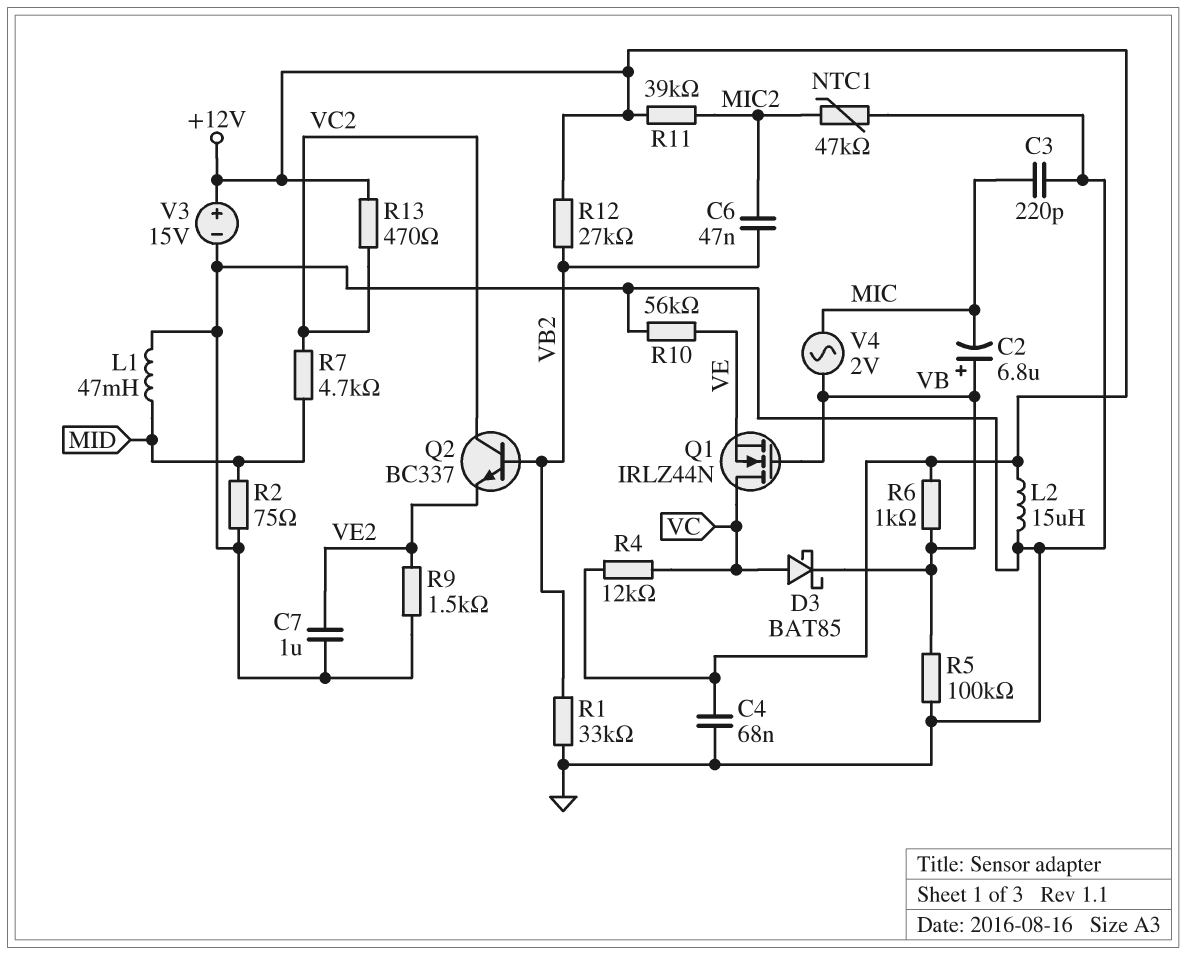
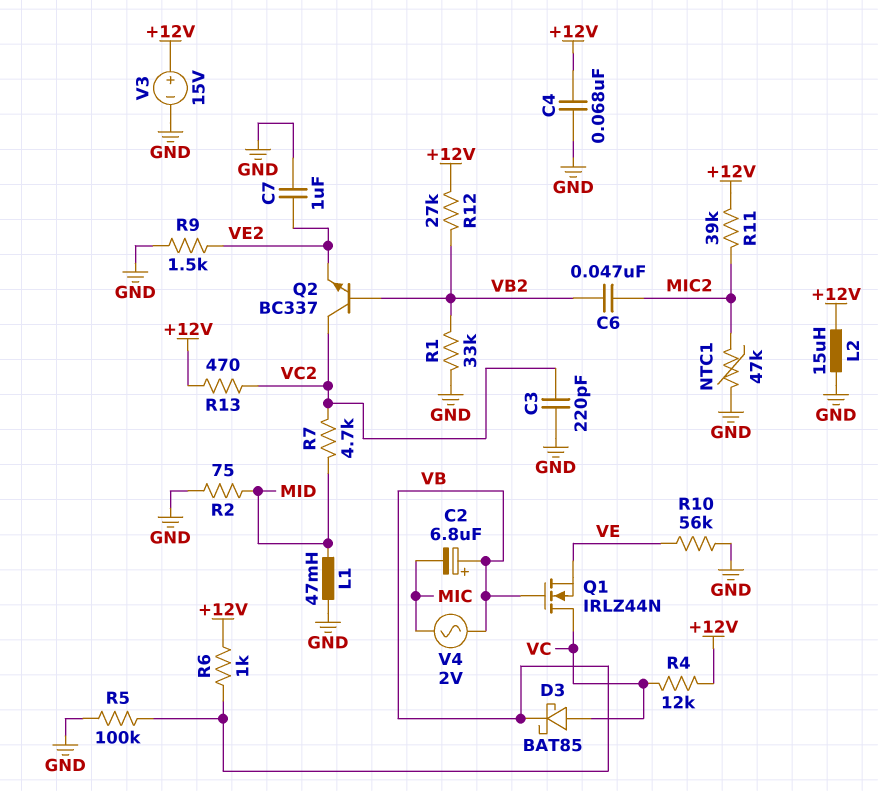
C3: 220pF (GND, MIC) -> 220pF (GND, VC2)

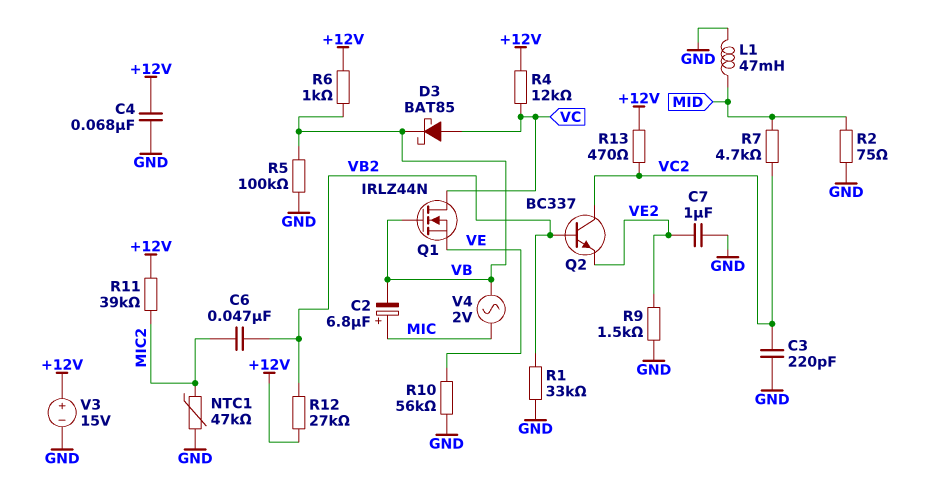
C2: 6.8uF (plus VB, minus MIC) -> 6.8uF (plus MIC, minus VB)
L2: 15uH (+12V, GND) -> none

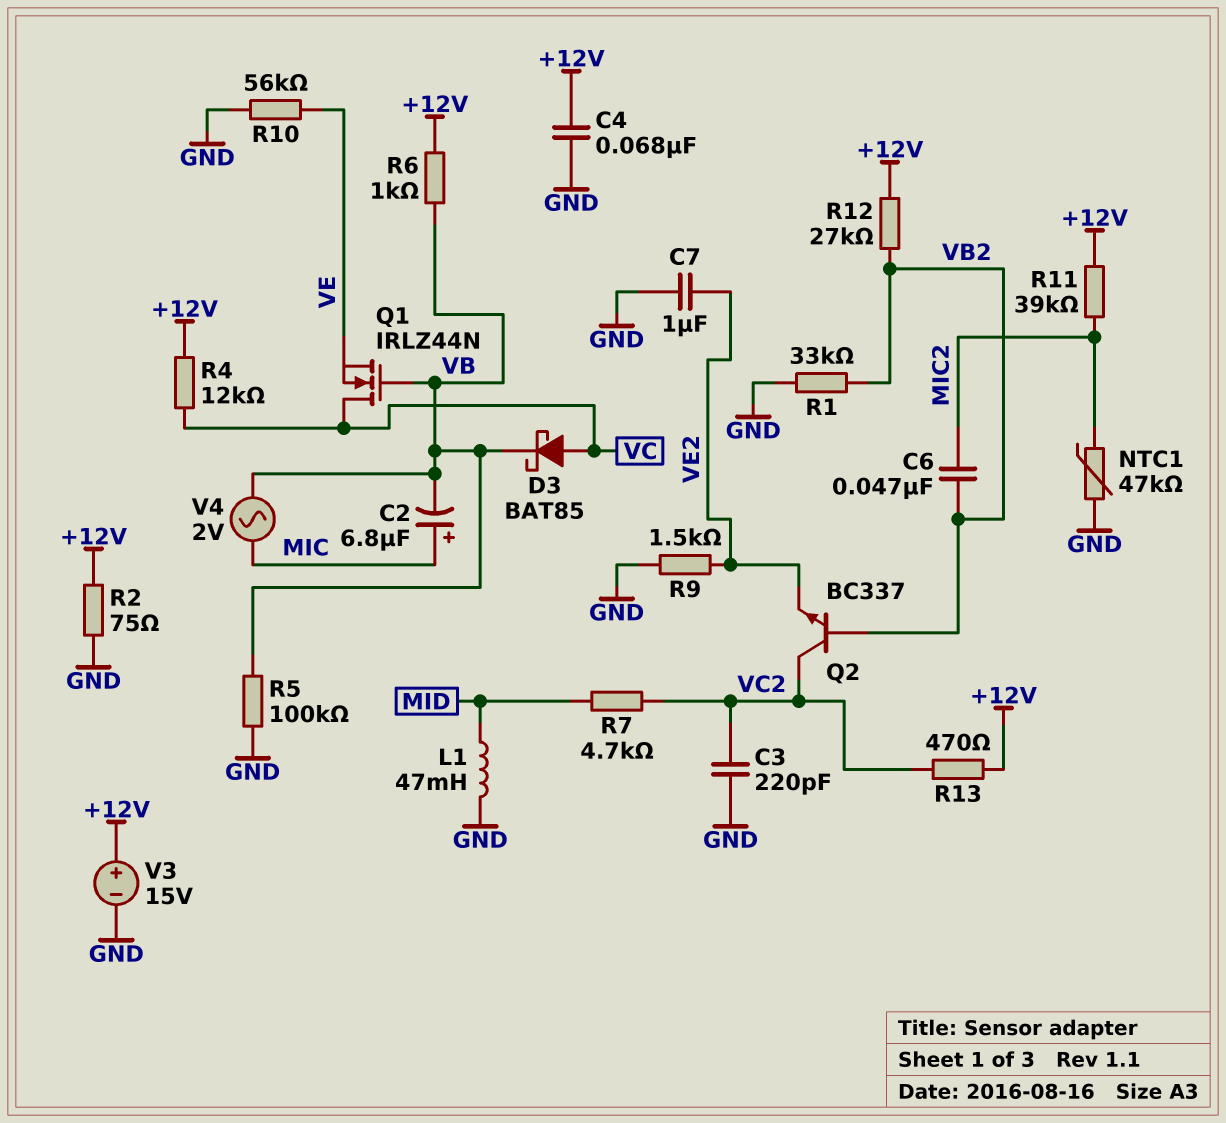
R2: 75 (GND, MID) -> 75 (+12V, GND)

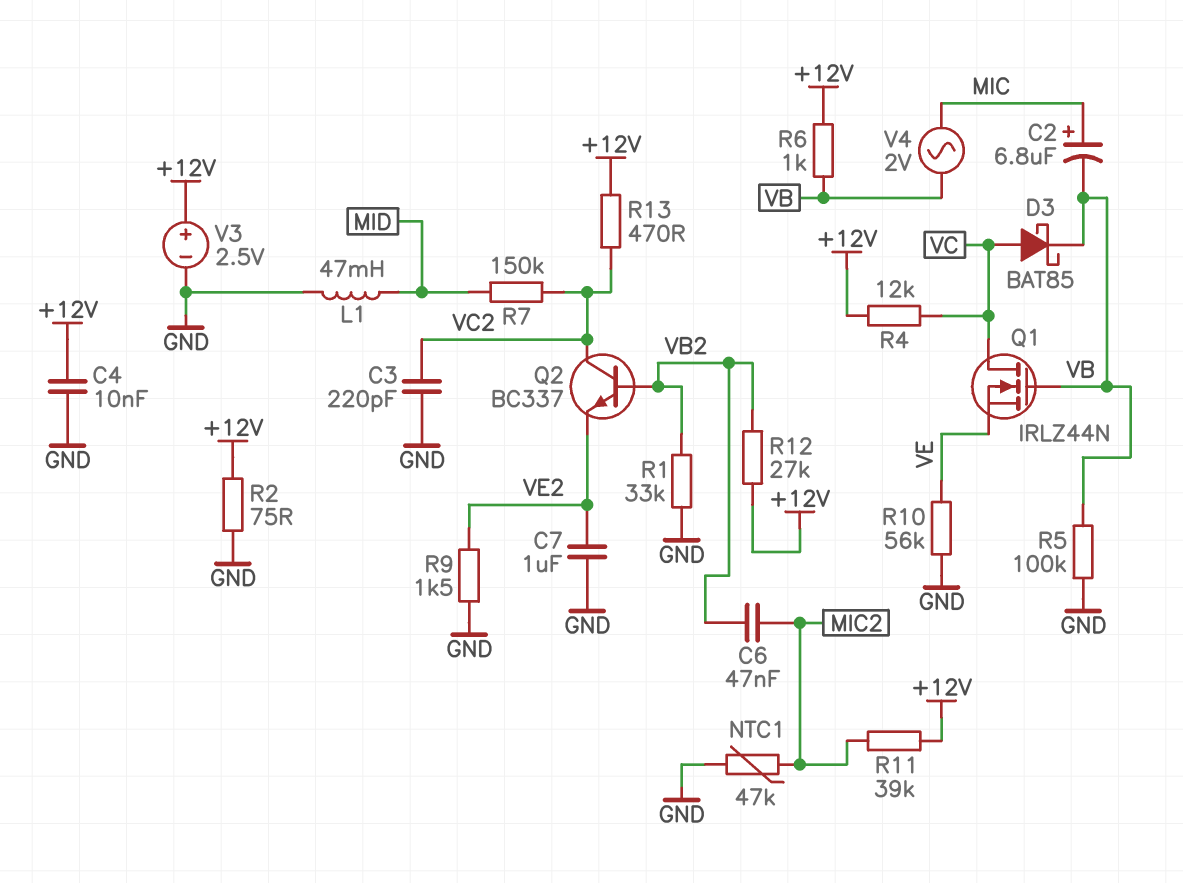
C4: 68nF (+12V, GND) -> 10nF (+12V, GND)
R7: 4.7k (MID, VC2) -> 150k (MID, VC2)
V3: 15V (plus +12V, minus GND) -> 2.5V (plus +12V, minus GND)

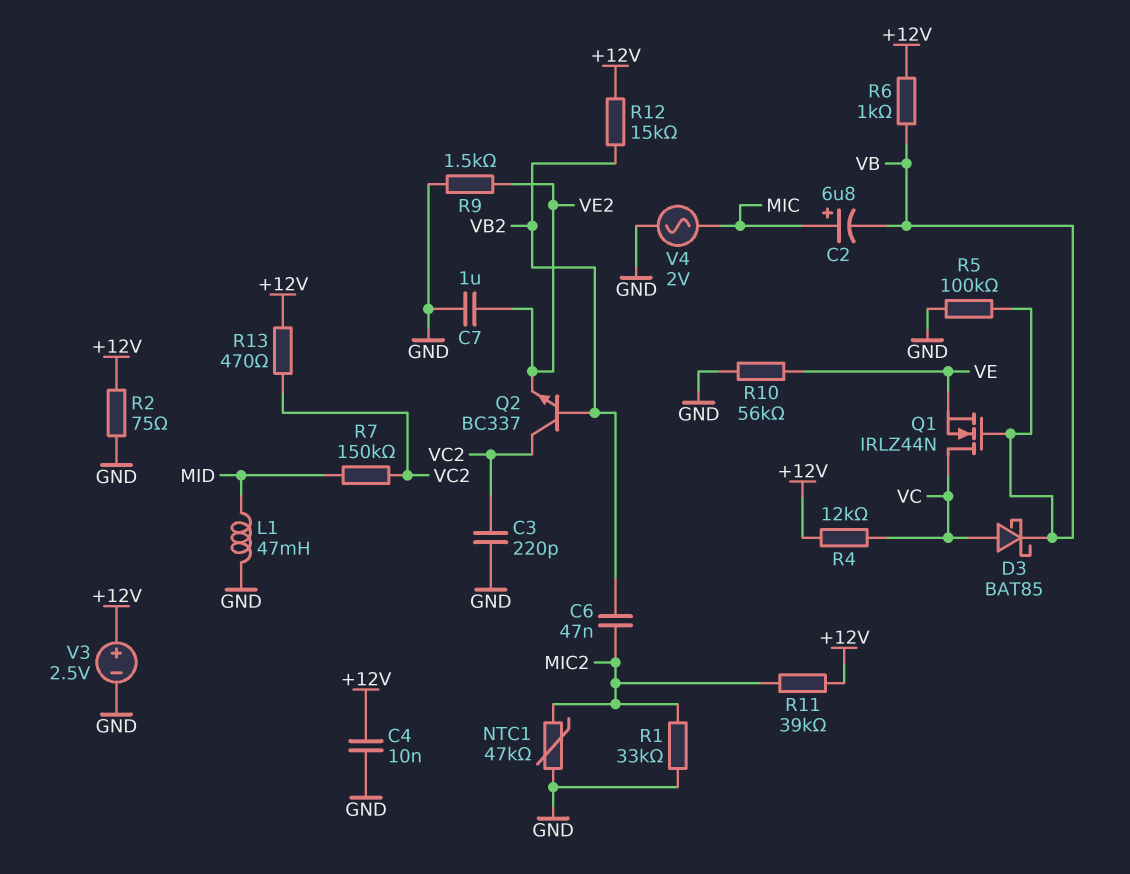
R1: 33k (GND, VB2) -> 33k (GND, MIC2)
R12: 27k (+12V, VB2) -> 15k (+12V, VB2)
V4: AC 2V (MIC, VB) -> AC 2V (GND, MIC)

